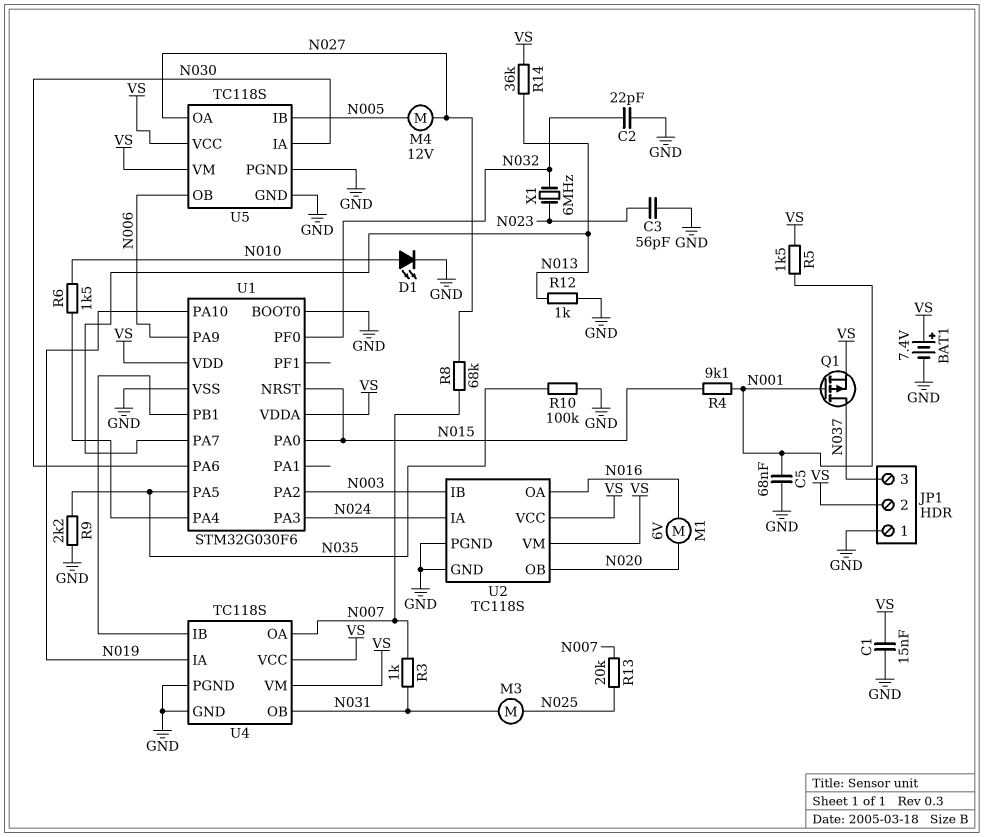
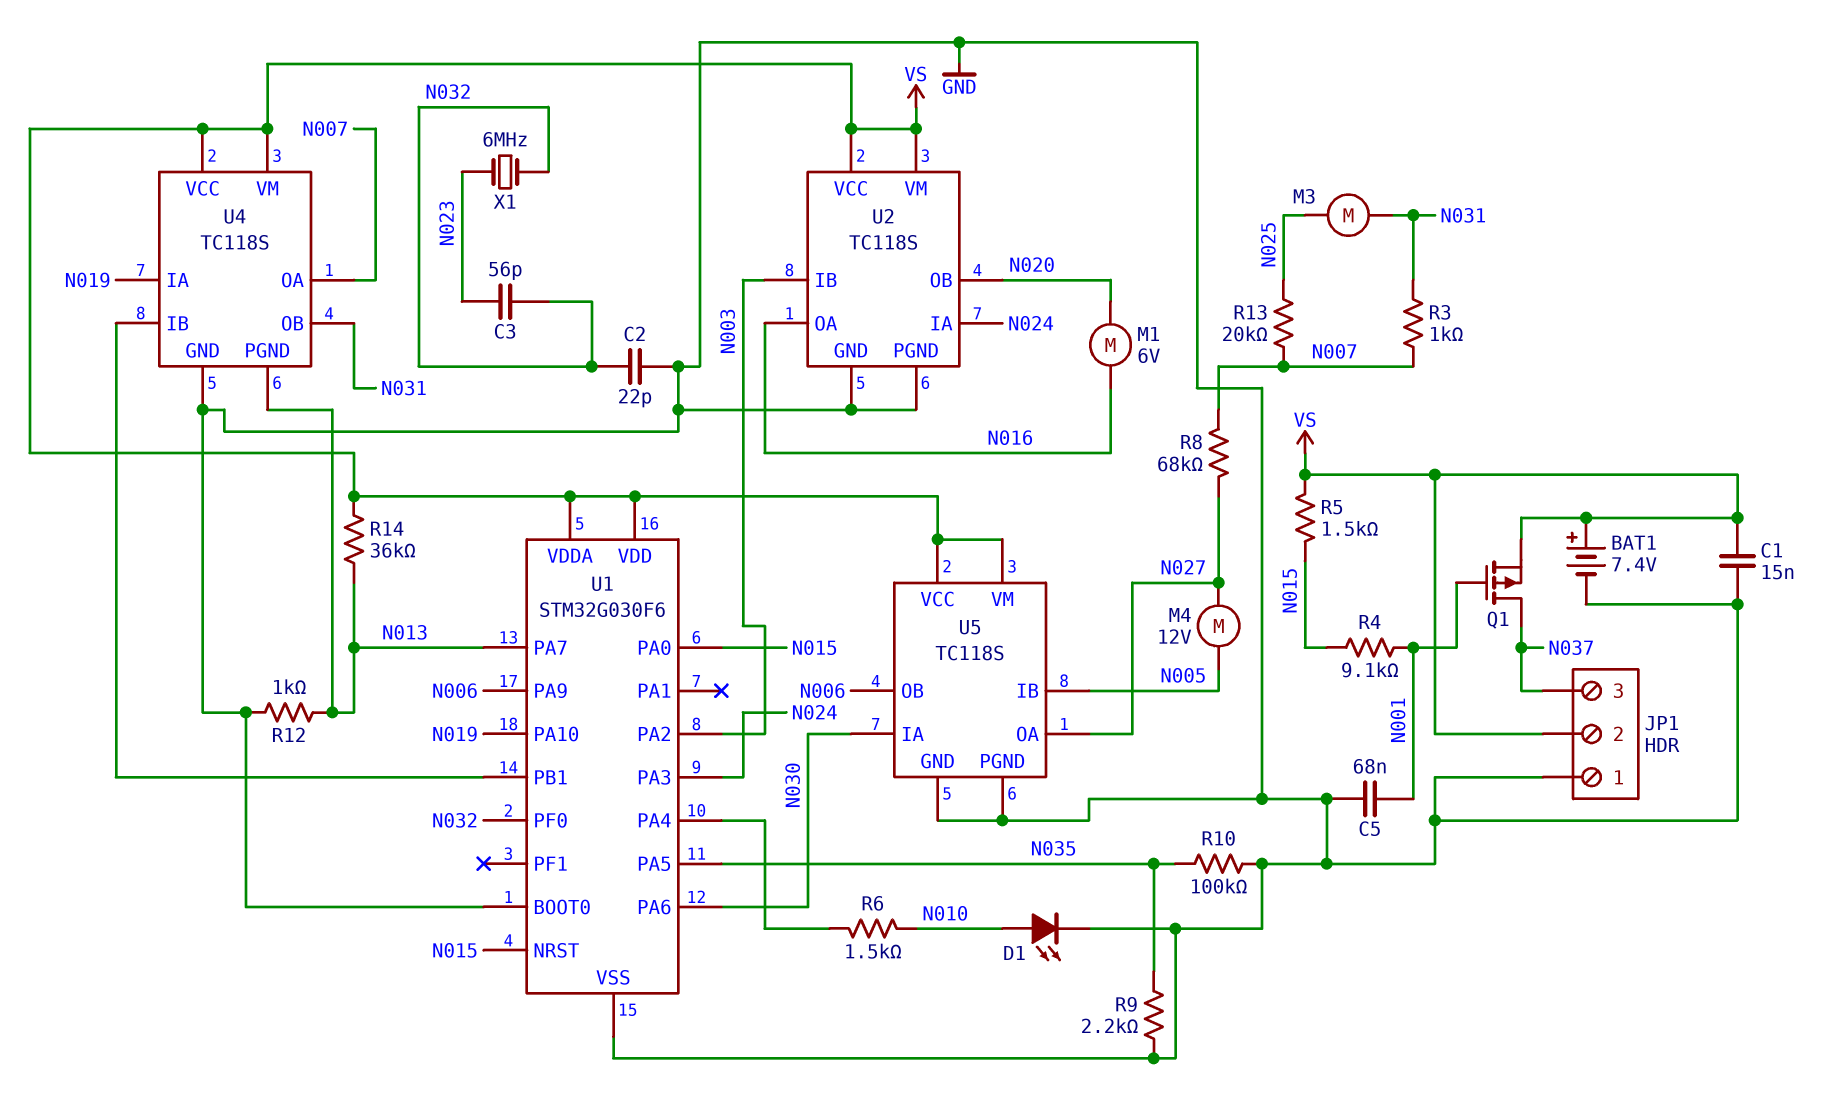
C3: 56pF (GND, N023) -> 56pF (N023, N032)
R5: 1.5k (N001, VS) -> 1.5k (N015, VS)
U4 pin PGND: GND -> N013

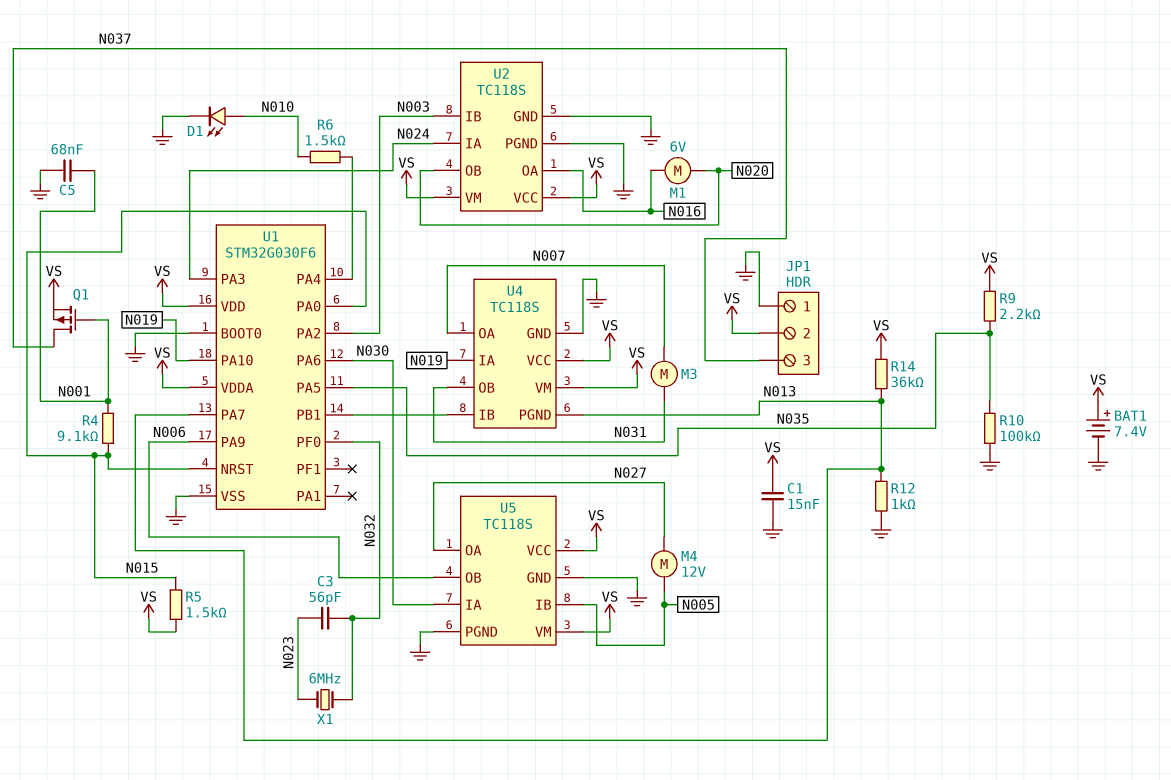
C2: 22pF (GND, N032) -> none
M3: motor (N025, N031) -> motor (N007, N031)
R3: 1k (N007, N031) -> none
R8: 68k (N007, N027) -> none
R9: 2.2k (GND, N035) -> 2.2k (N035, VS)
R13: 20k (N007, N025) -> none

